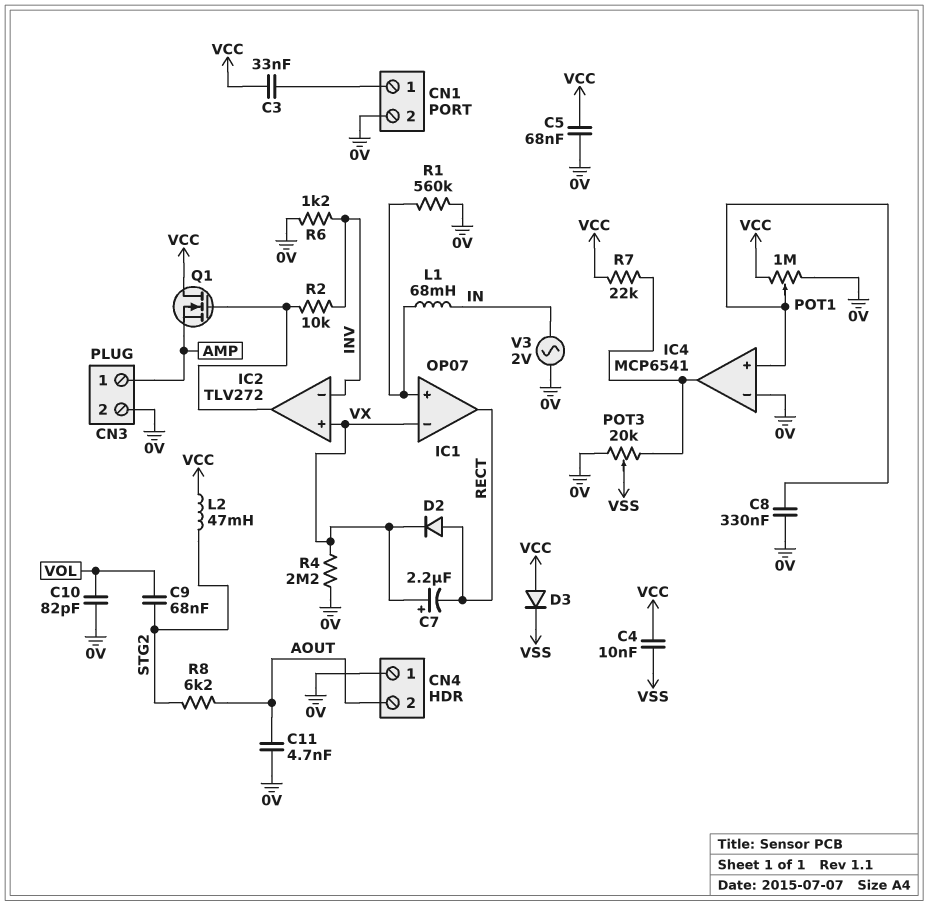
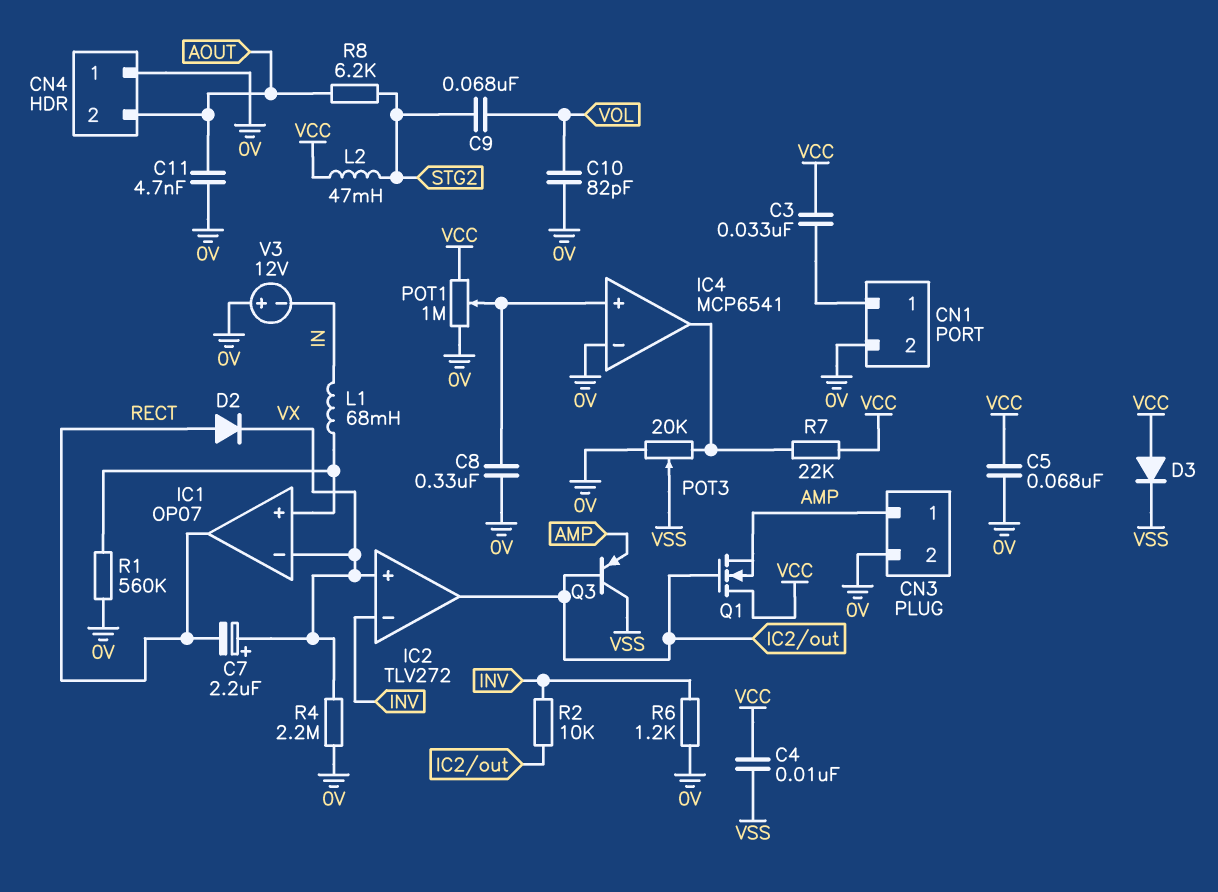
Q3: none -> PNP (B IC2/out, C VSS, E AMP)
V3: AC 2V (0V, IN) -> 12V (plus 0V, minus IN)

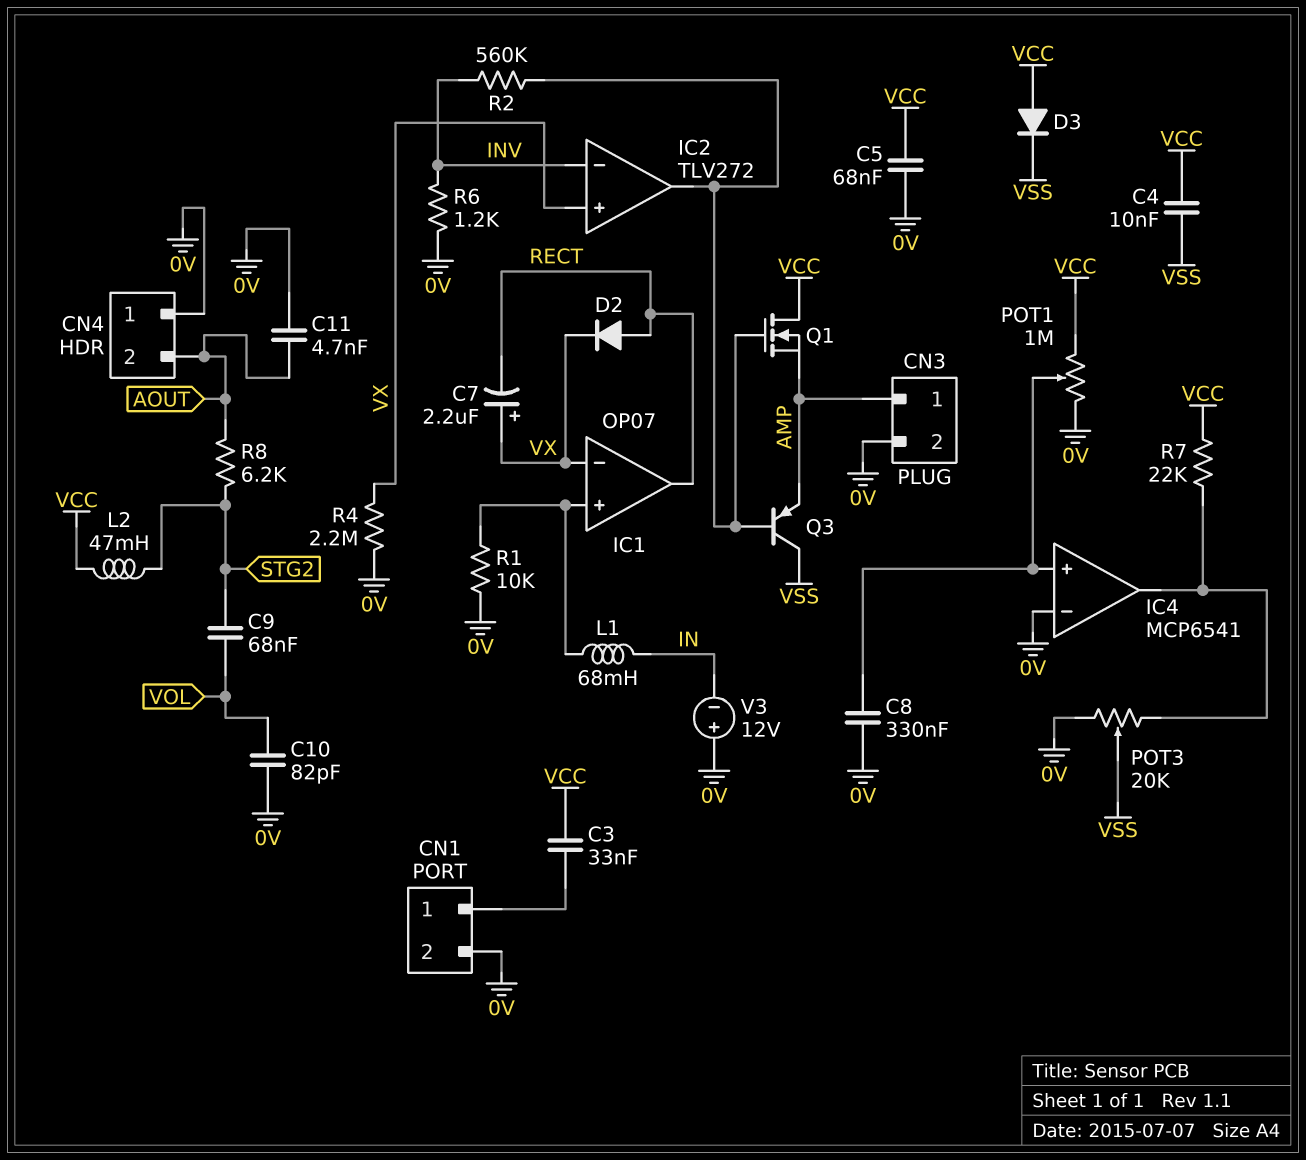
R1: 560k (0V, IC1/in+) -> 10k (0V, IC1/in+)
R2: 10k (IC2/out, INV) -> 560k (IC2/out, INV)

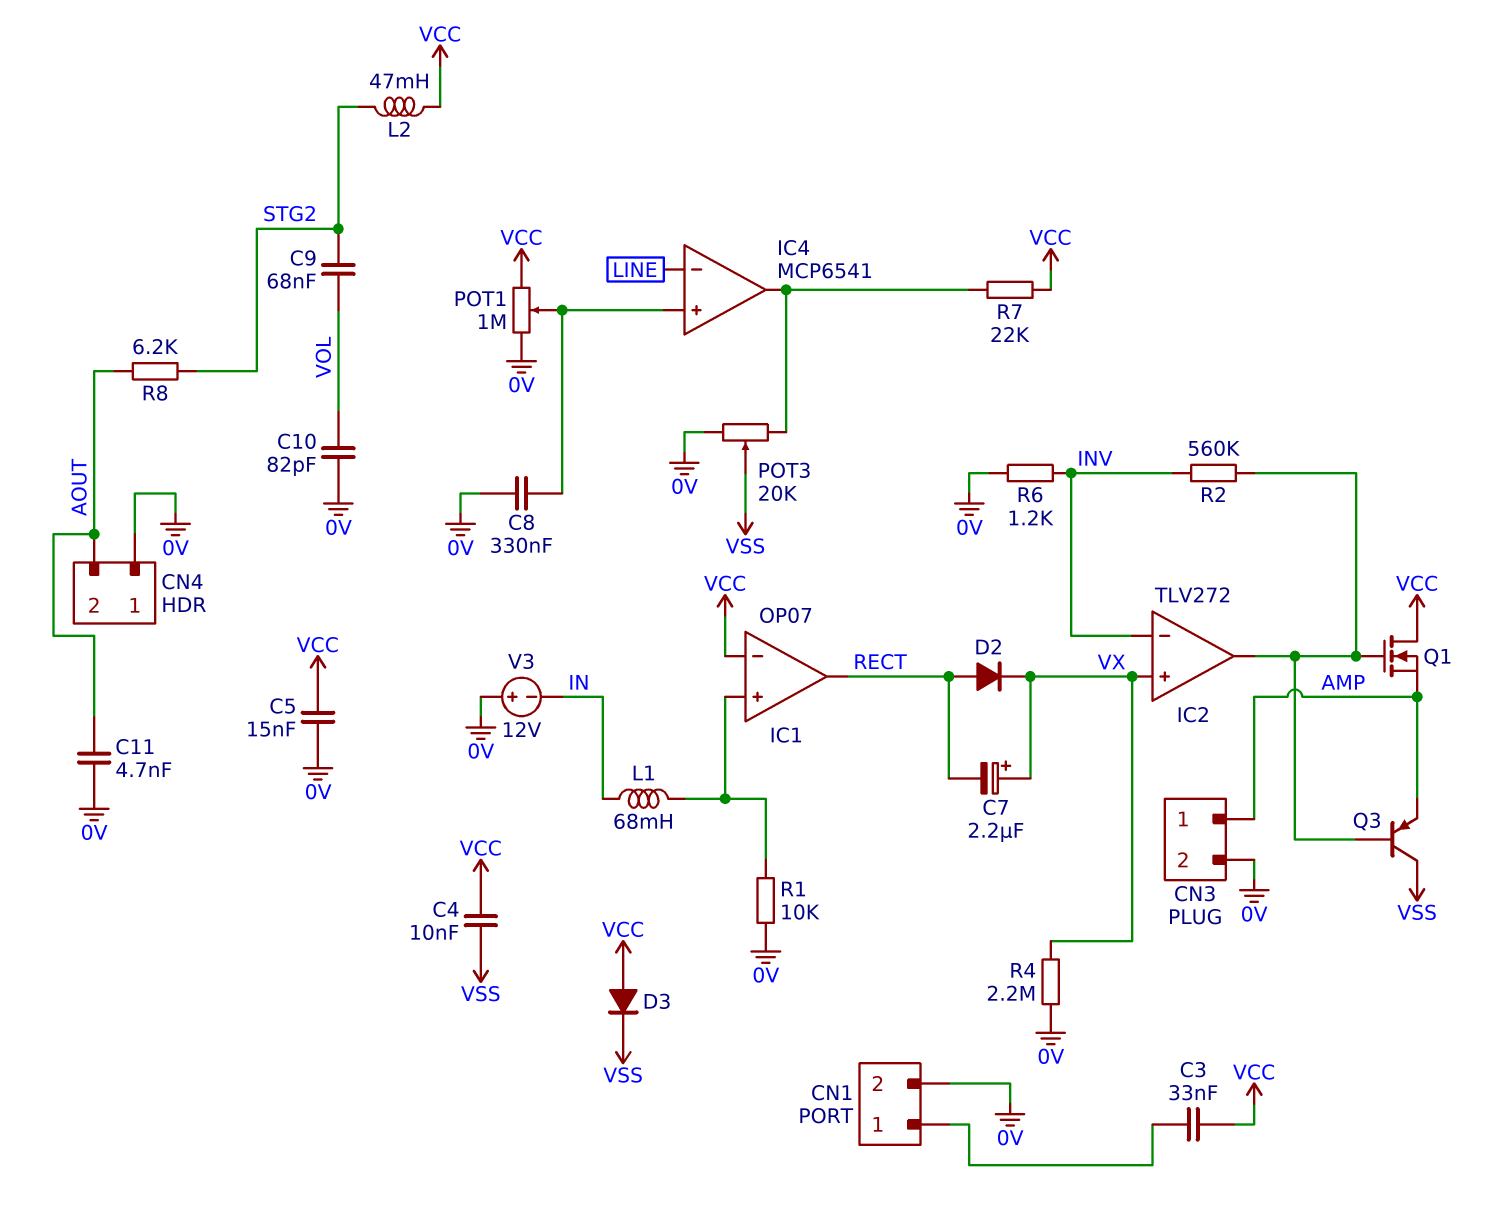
C5: 68nF (0V, VCC) -> 15nF (0V, VCC)
IC1 pin in-: VX -> VCC
IC4 pin in-: 0V -> LINE

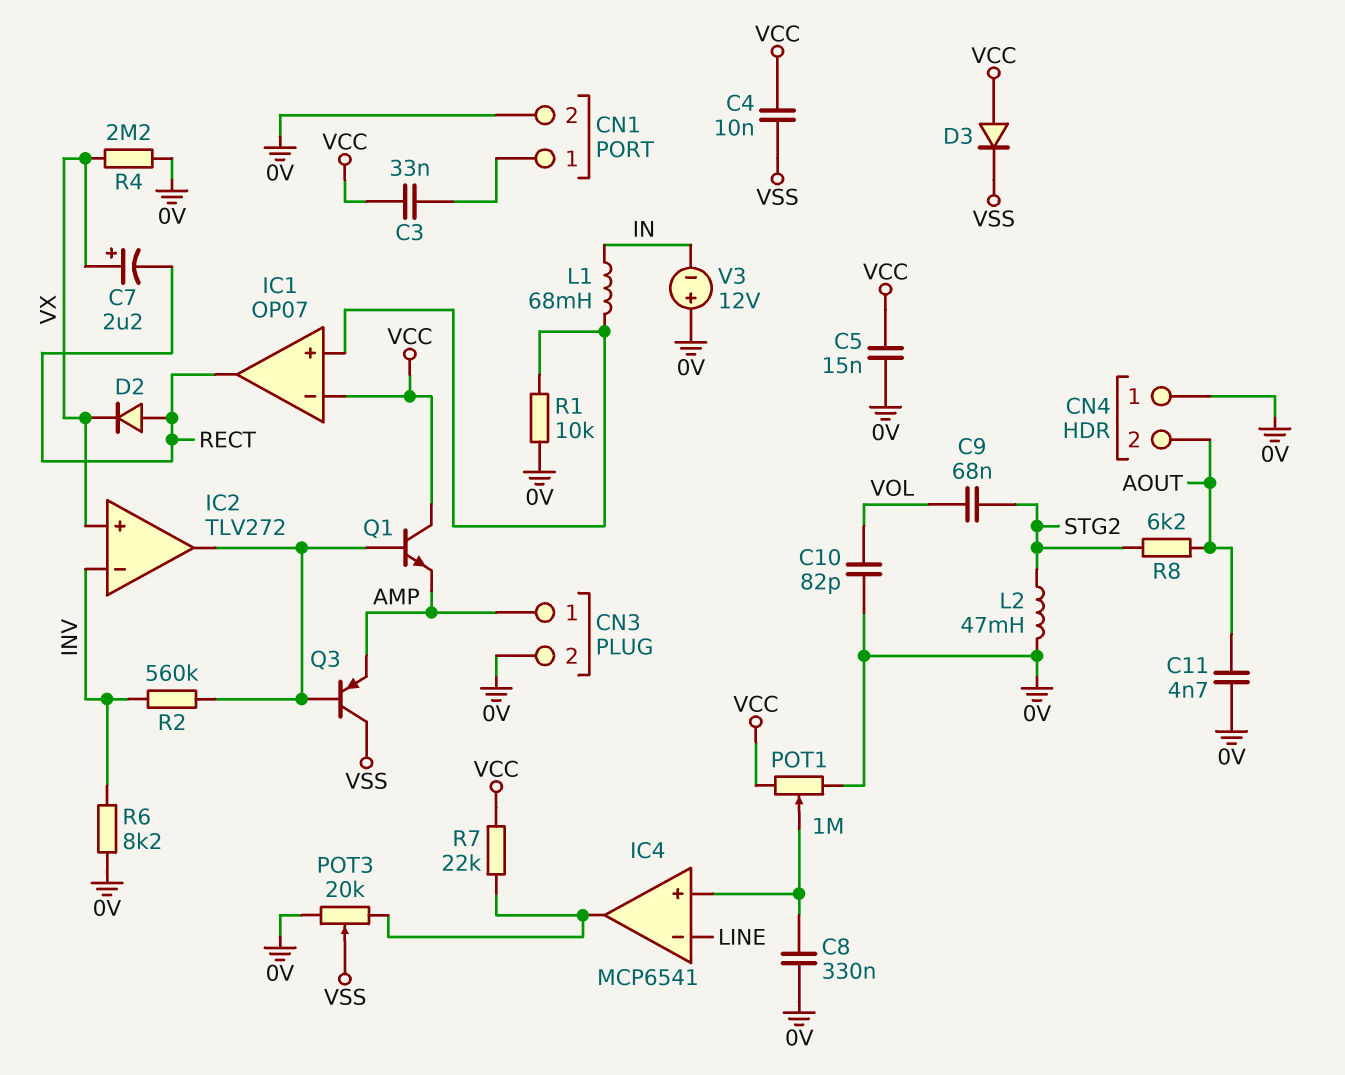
L2: 47mH (STG2, VCC) -> 47mH (0V, STG2)
Q1: NMOS (G IC2/out, D VCC, S AMP) -> NPN (B IC2/out, C VCC, E AMP)
R6: 1.2k (0V, INV) -> 8.2k (0V, INV)

